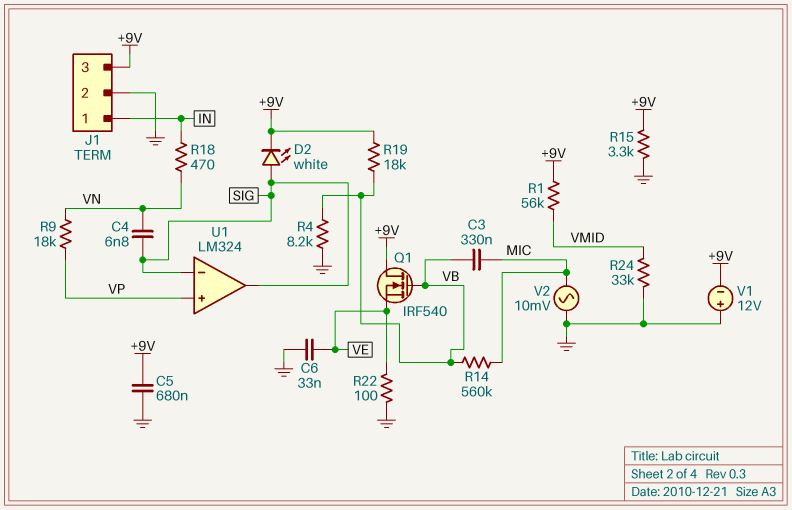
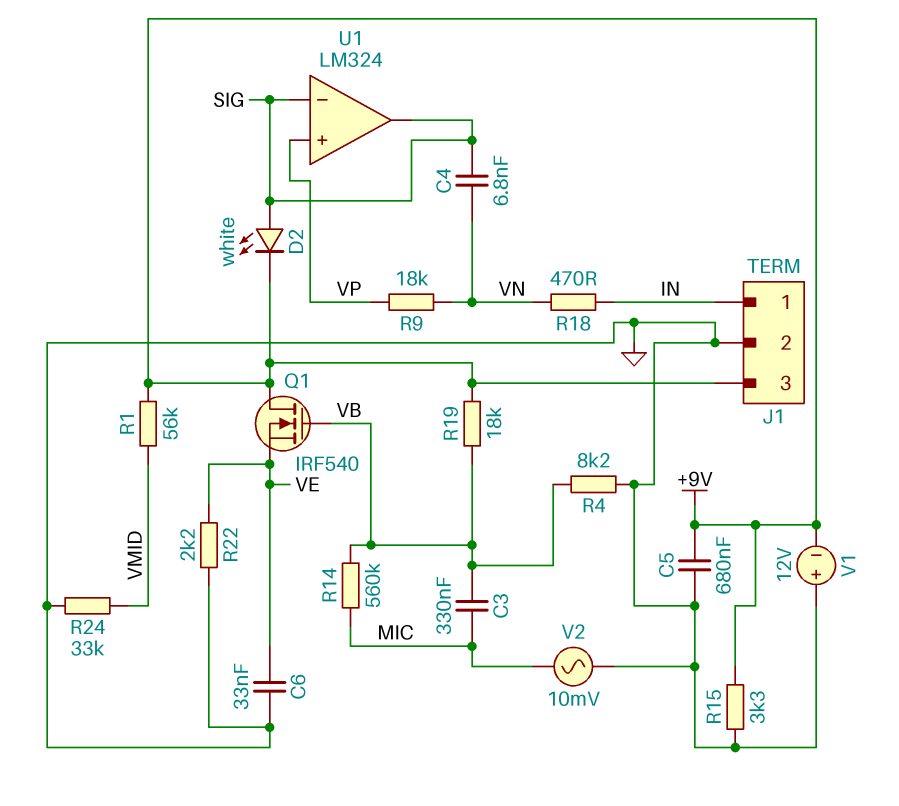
R22: 100 (GND, VE) -> 2.2k (GND, VE)

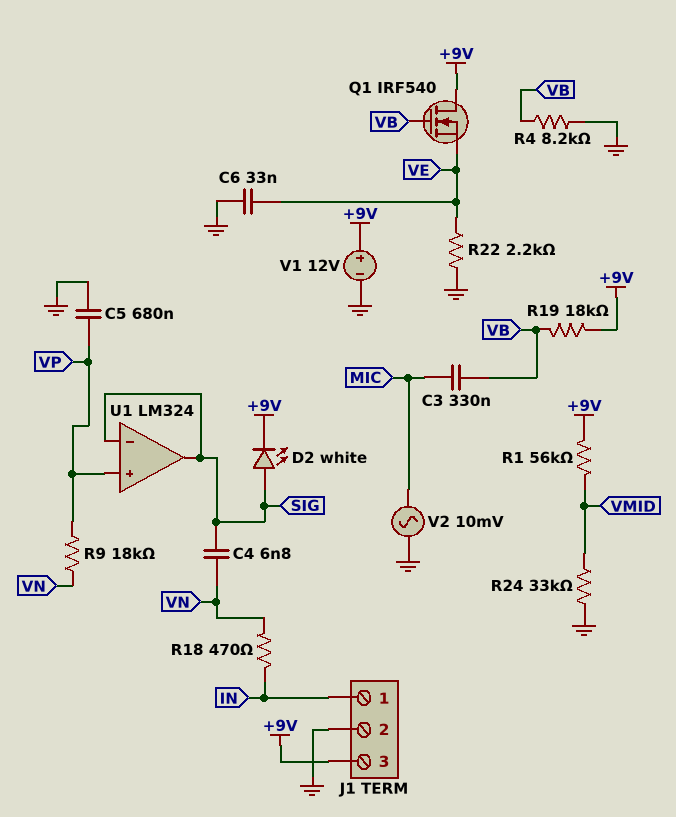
C5: 680nF (+9V, GND) -> 680nF (GND, VP)
R14: 560k (MIC, VB) -> none
R15: 3.3k (+9V, GND) -> none
V1: 12V (plus GND, minus +9V) -> 12V (plus +9V, minus GND)

